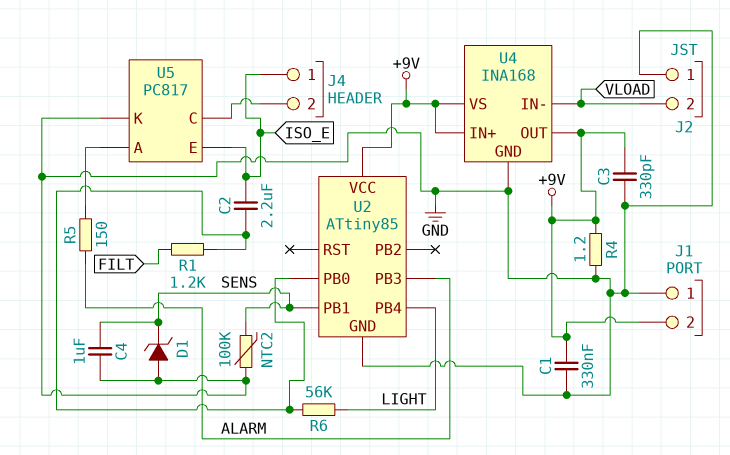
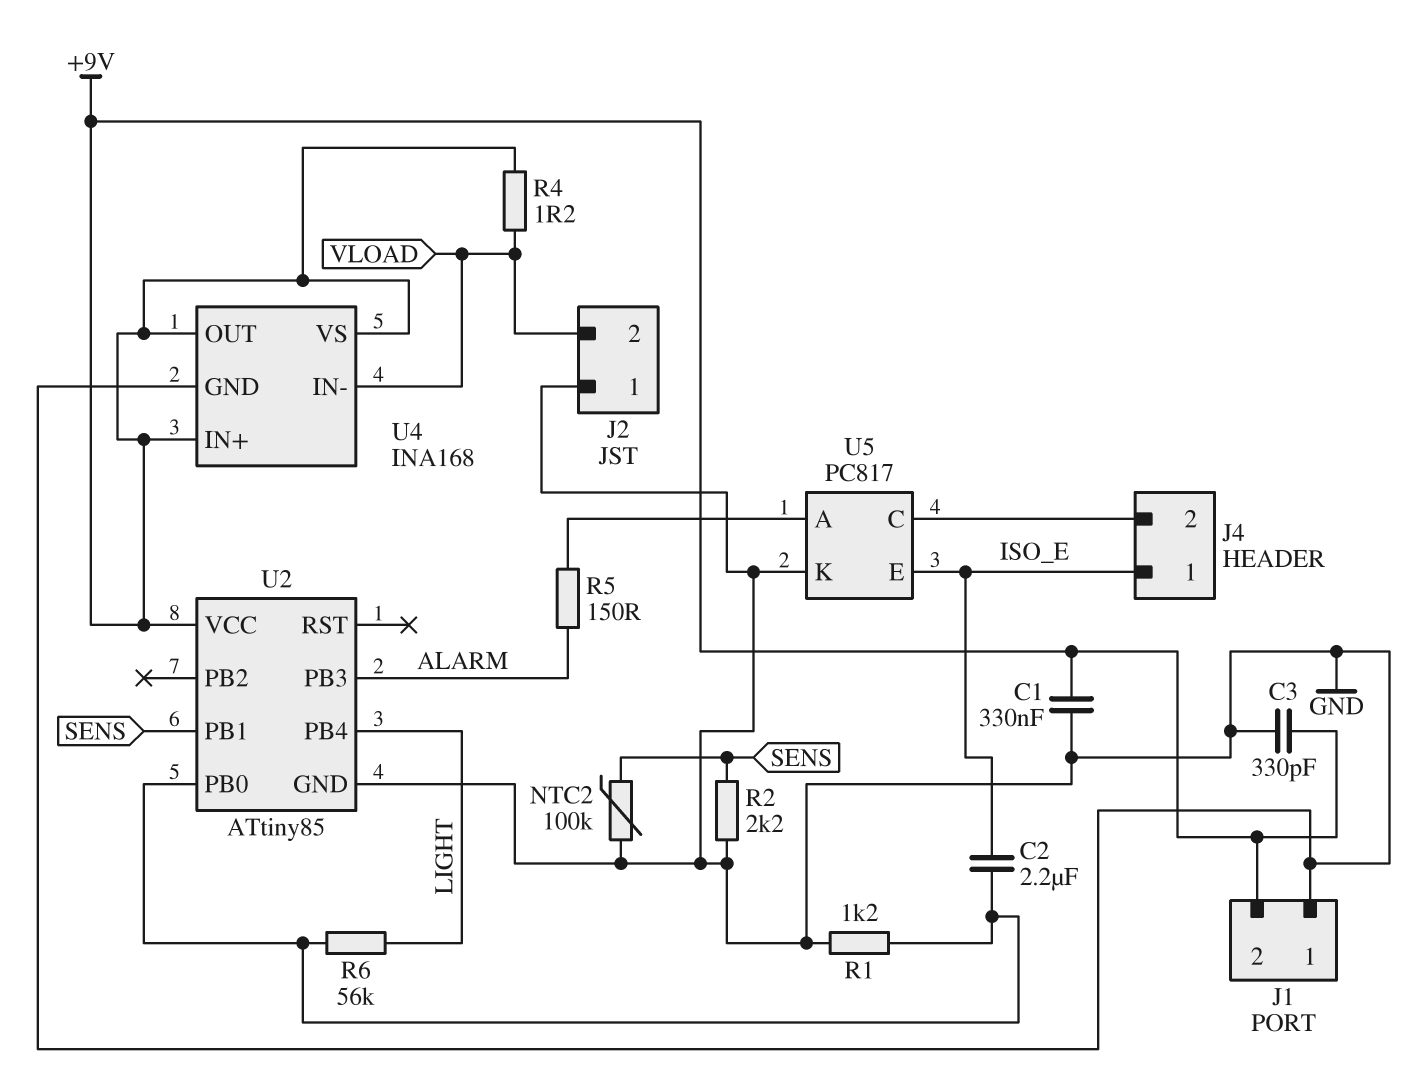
C4: 1uF (GND, SENS) -> none
D1: zener (A GND, K SENS) -> none
R1: 1.2k (FILT, U2/PB0) -> 1.2k (GND, U2/PB0)
R2: none -> 2.2k (GND, SENS)
R4: 1.2 (+9V, GND) -> 1.2 (+9V, VLOAD)

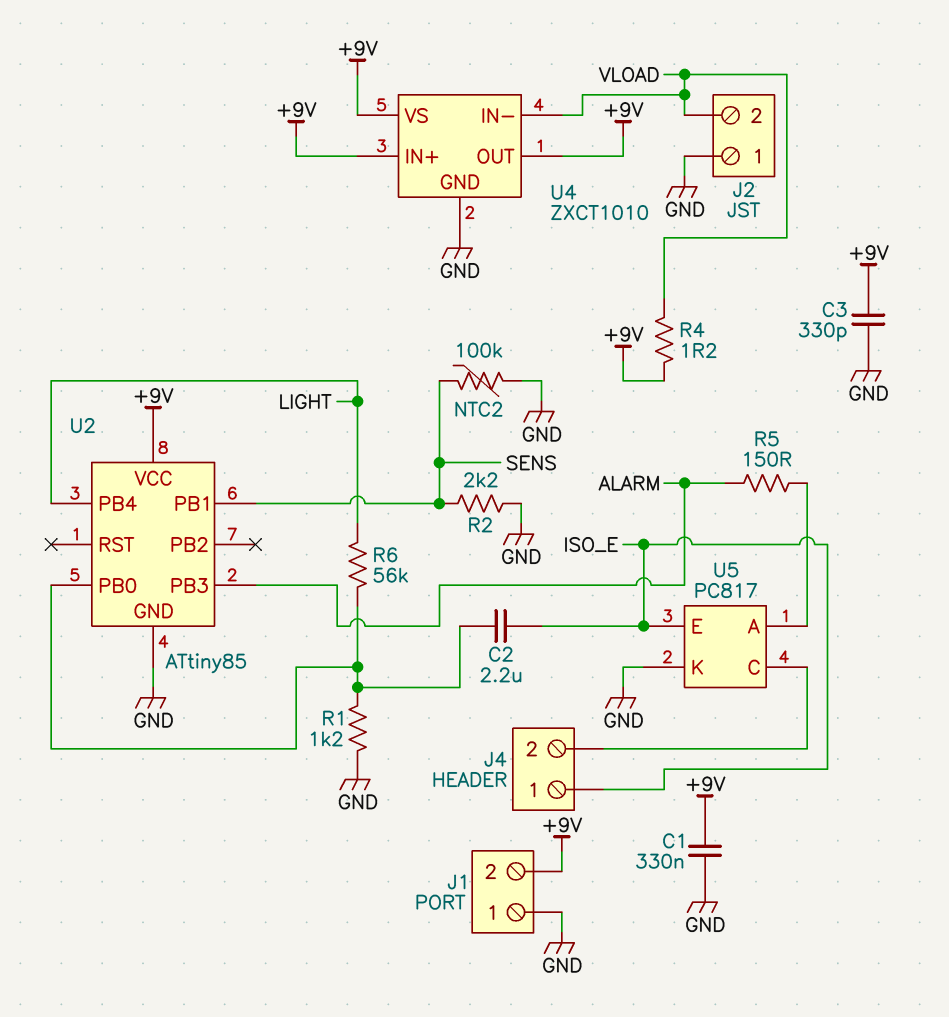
U4: INA168 -> ZXCT1010

